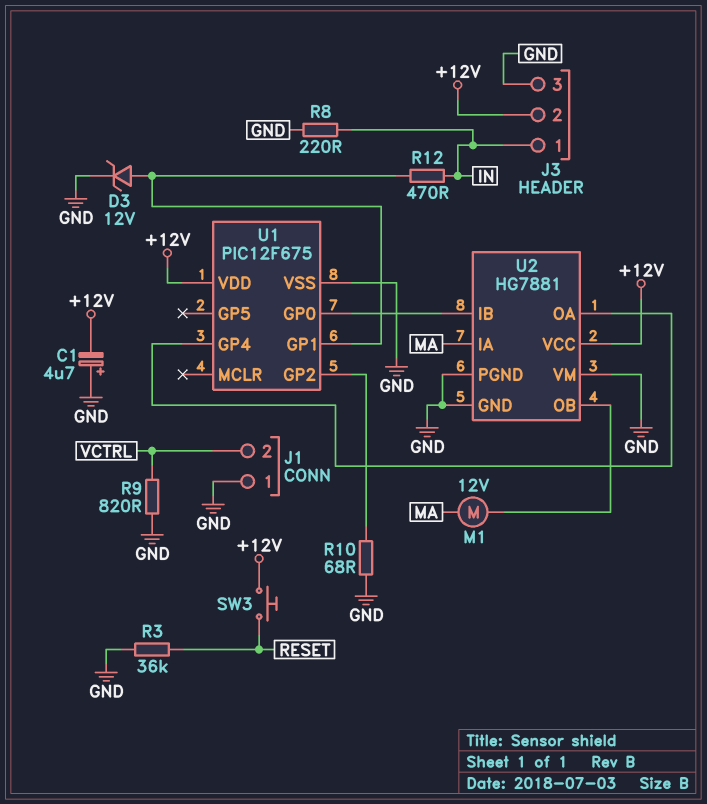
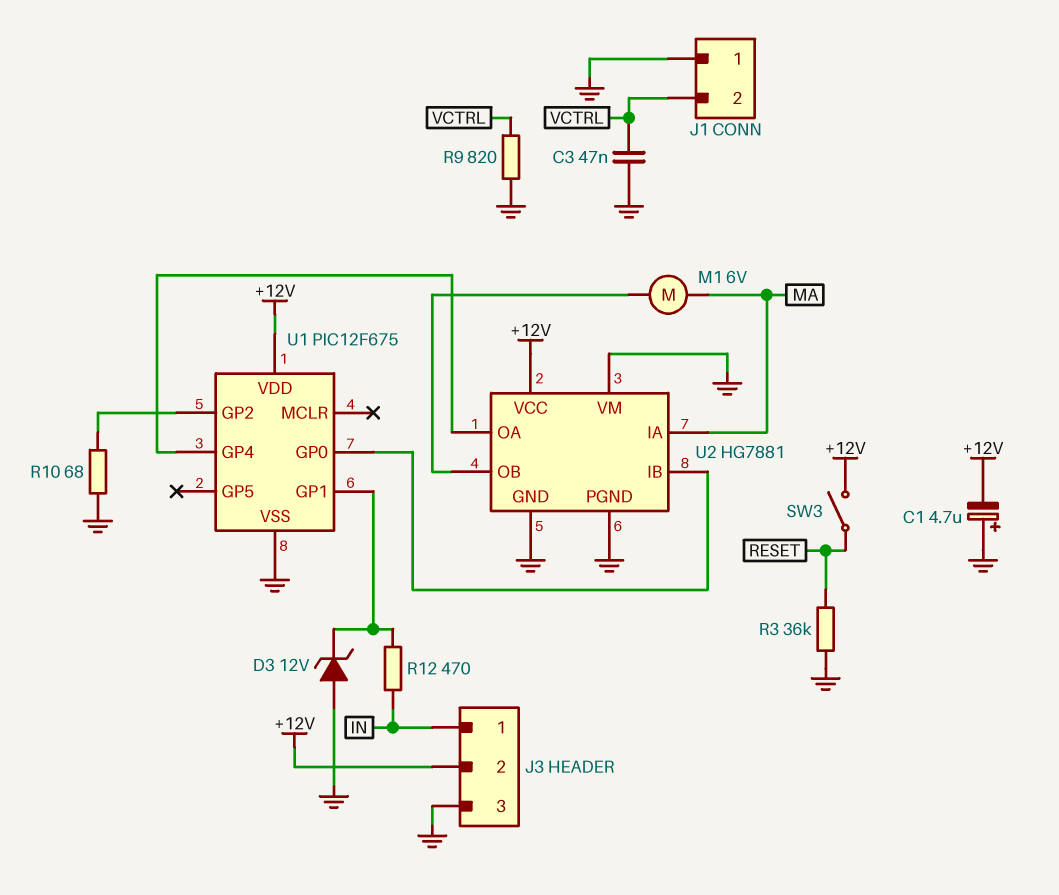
C3: none -> 47nF (GND, VCTRL)
D3: zener 12V (A U1/GP1, K GND) -> zener 12V (A GND, K U1/GP1)
M1: motor 12V (MA, U2/OB) -> motor 6V (MA, U2/OB)
R8: 220 (GND, IN) -> none
SW3: button (+12V, RESET) -> switch (+12V, RESET)

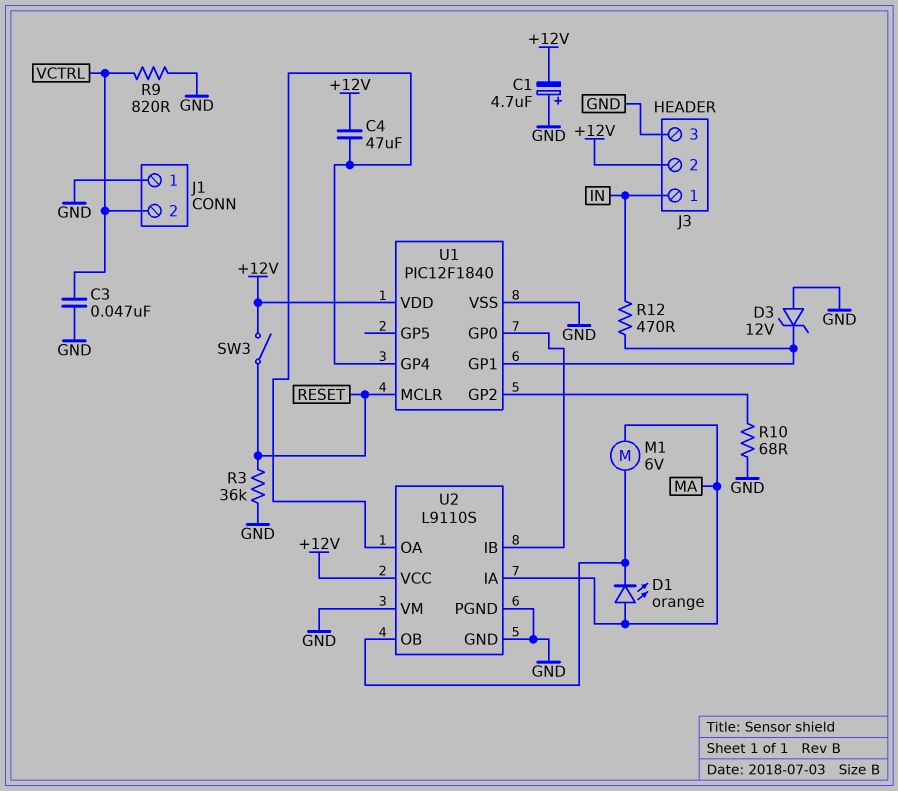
C4: none -> 47uF (+12V, U1/GP4)
D1: none -> LED orange (A MA, K U2/OB)
U1: PIC12F675 -> PIC12F1840
U1 pin MCLR: none -> RESET
U2: HG7881 -> L9110S

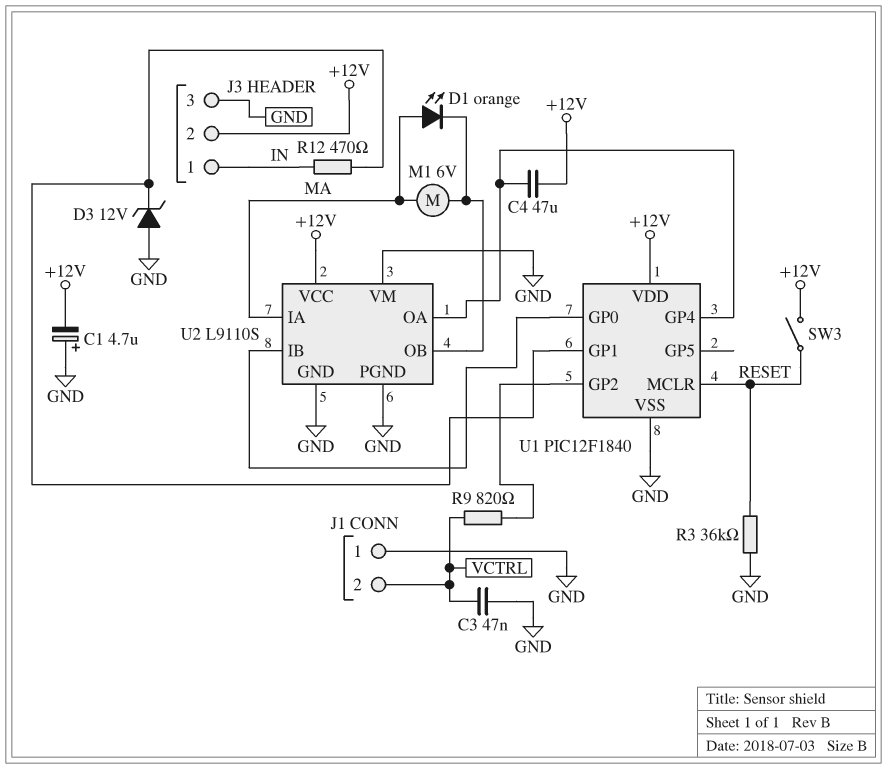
R9: 820 (GND, VCTRL) -> 820 (U1/GP2, VCTRL)
R10: 68 (GND, U1/GP2) -> none

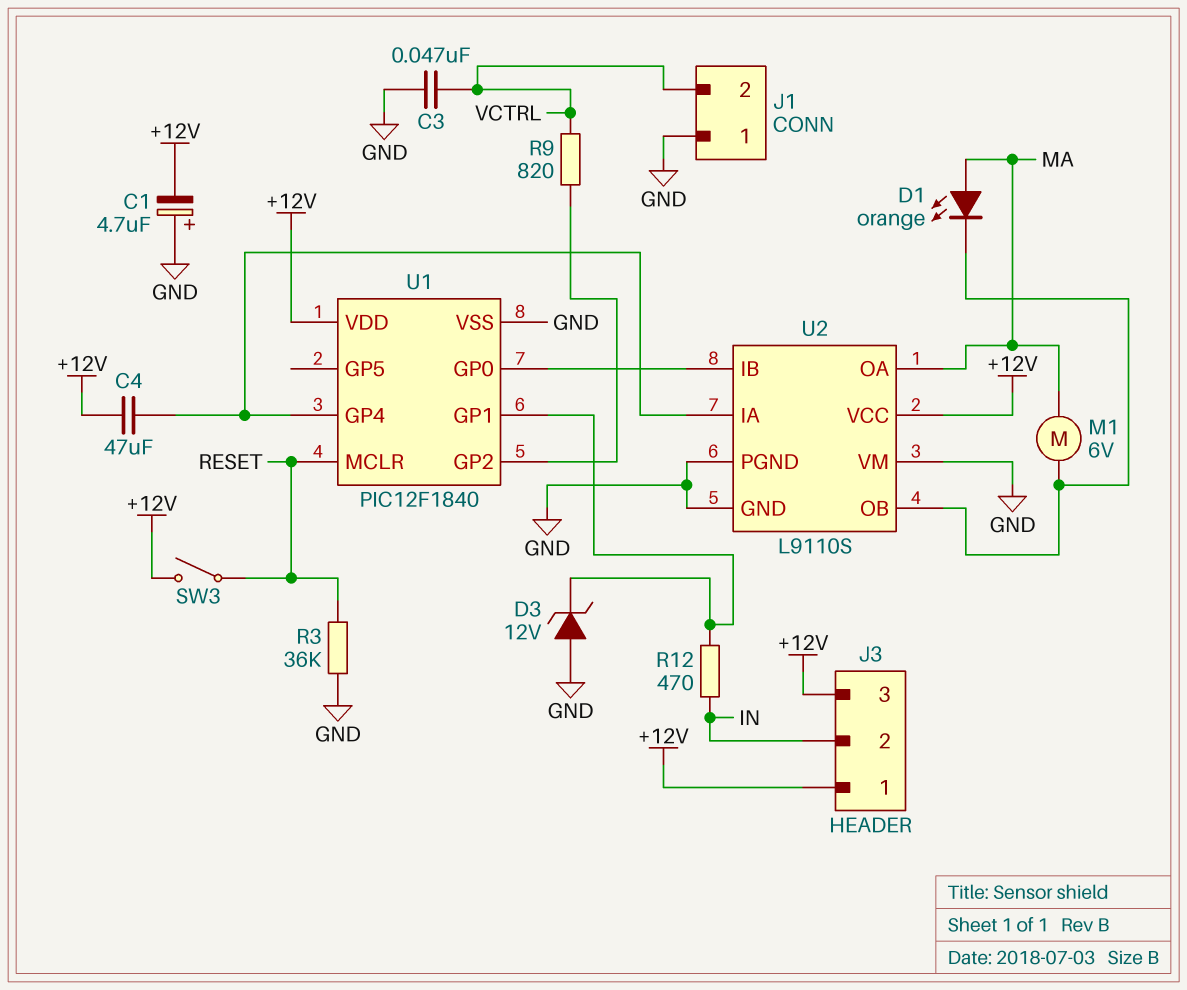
J3 pin 1: IN -> +12V
J3 pin 2: +12V -> IN
J3 pin 3: GND -> +12V
U2 pin IA: MA -> U1/GP4
U2 pin OA: U1/GP4 -> MA

